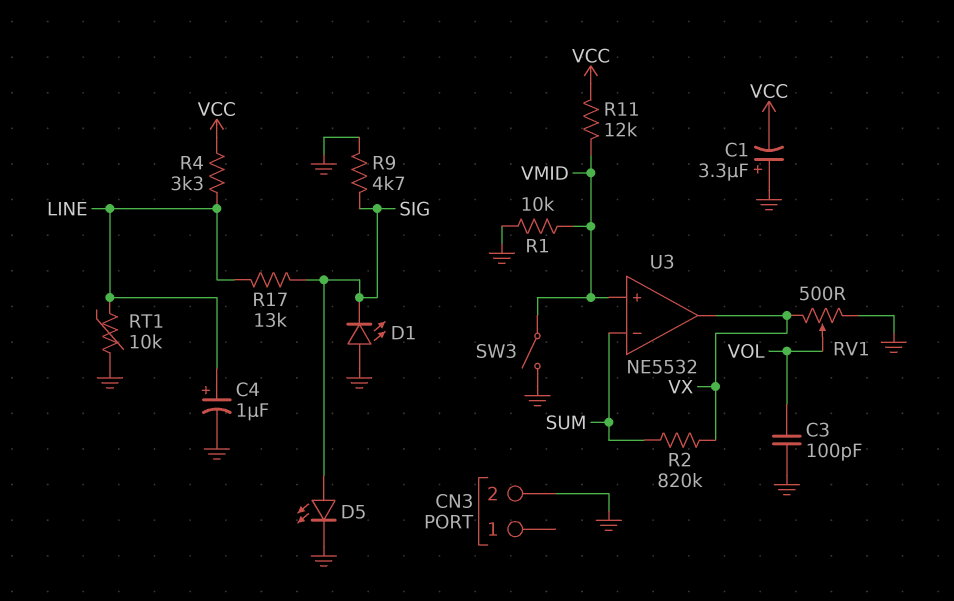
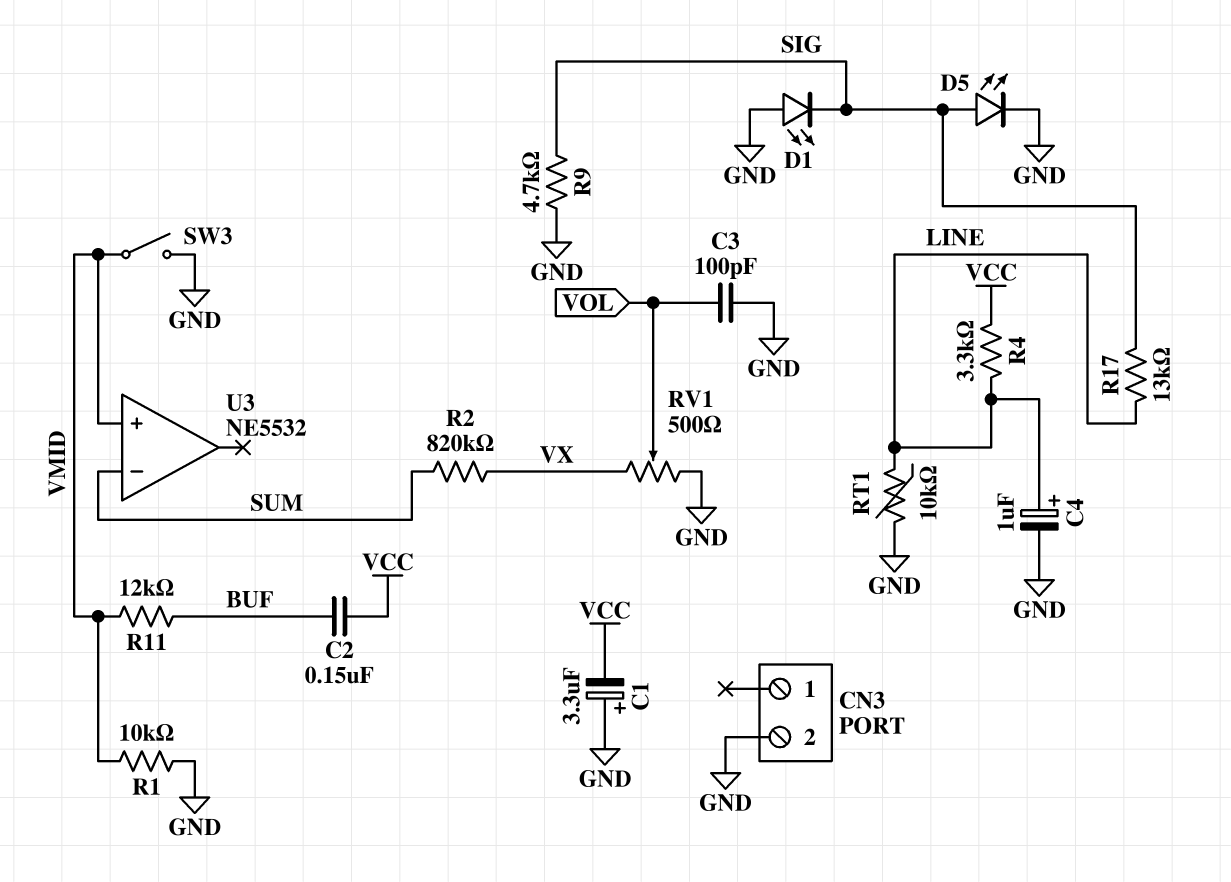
C2: none -> 150nF (BUF, VCC)
R11: 12k (VCC, VMID) -> 12k (BUF, VMID)
U3 pin out: VX -> none

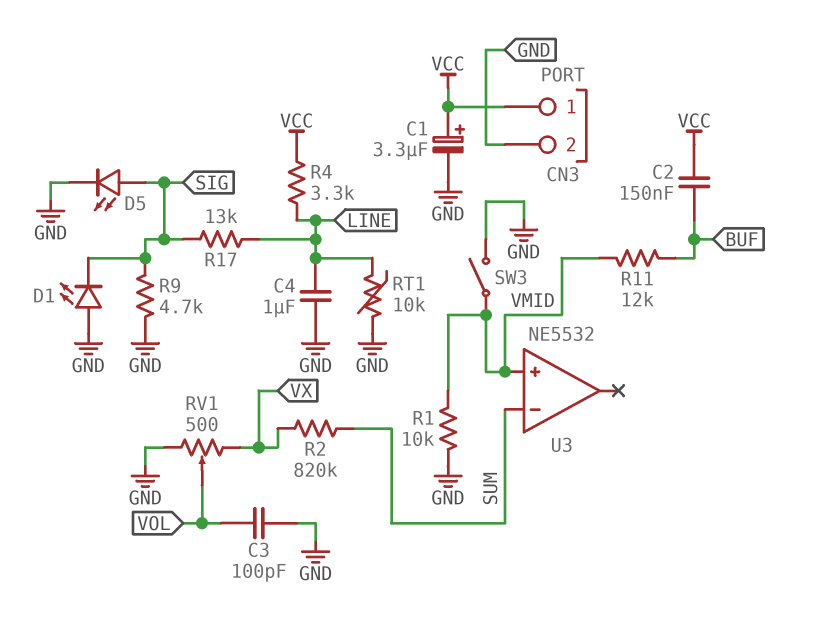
C1: 3.3uF (plus GND, minus VCC) -> 3.3uF (plus VCC, minus GND)
C4: 1uF (plus LINE, minus GND) -> 1uF (GND, LINE)
CN3 pin 1: none -> VCC

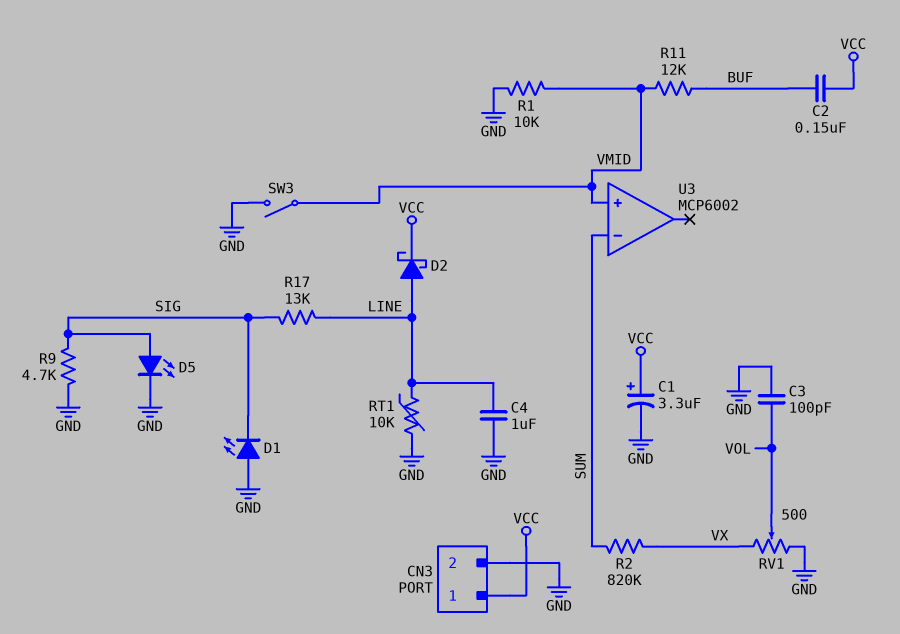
D2: none -> schottky (A LINE, K VCC)
R4: 3.3k (LINE, VCC) -> none
U3: NE5532 -> MCP6002

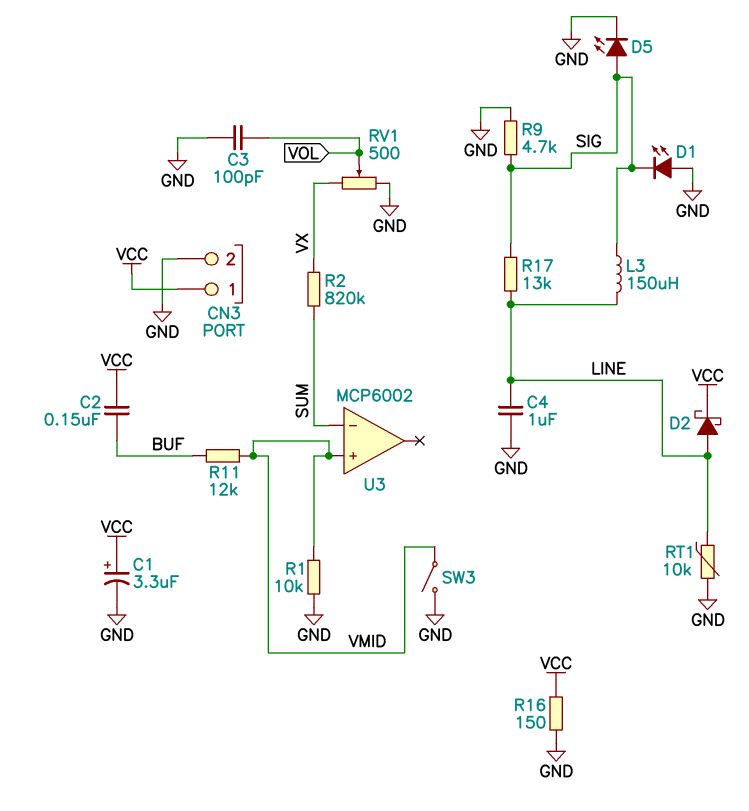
L3: none -> 150uH (LINE, SIG)
R16: none -> 150 (GND, VCC)

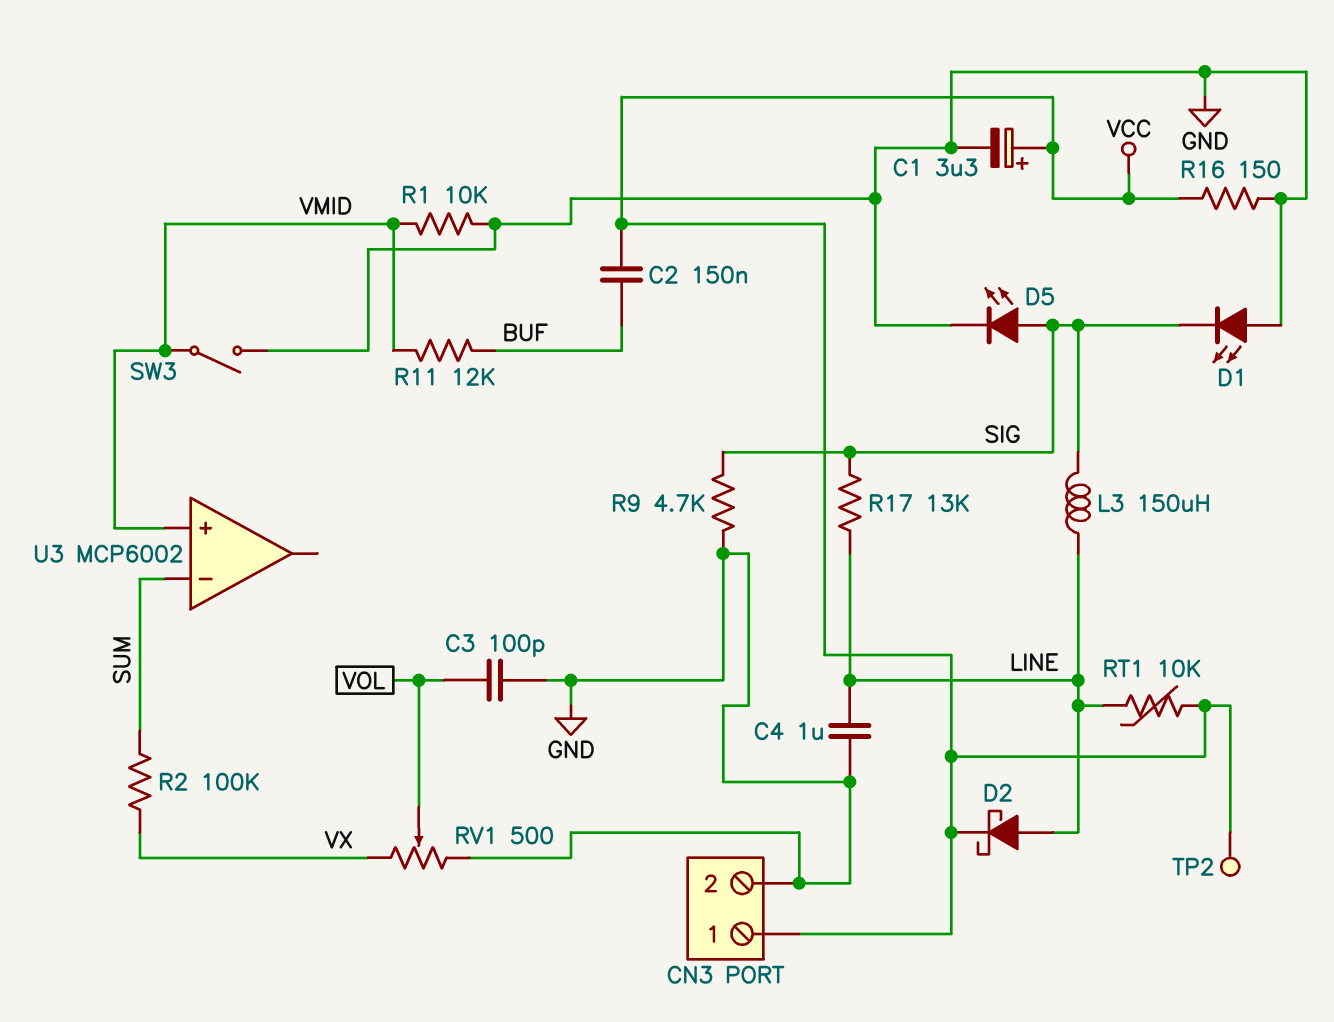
R2: 820k (SUM, VX) -> 100k (SUM, VX)
RT1: 10k (GND, LINE) -> 10k (LINE, VCC)
TP2: none -> test point (VCC)

